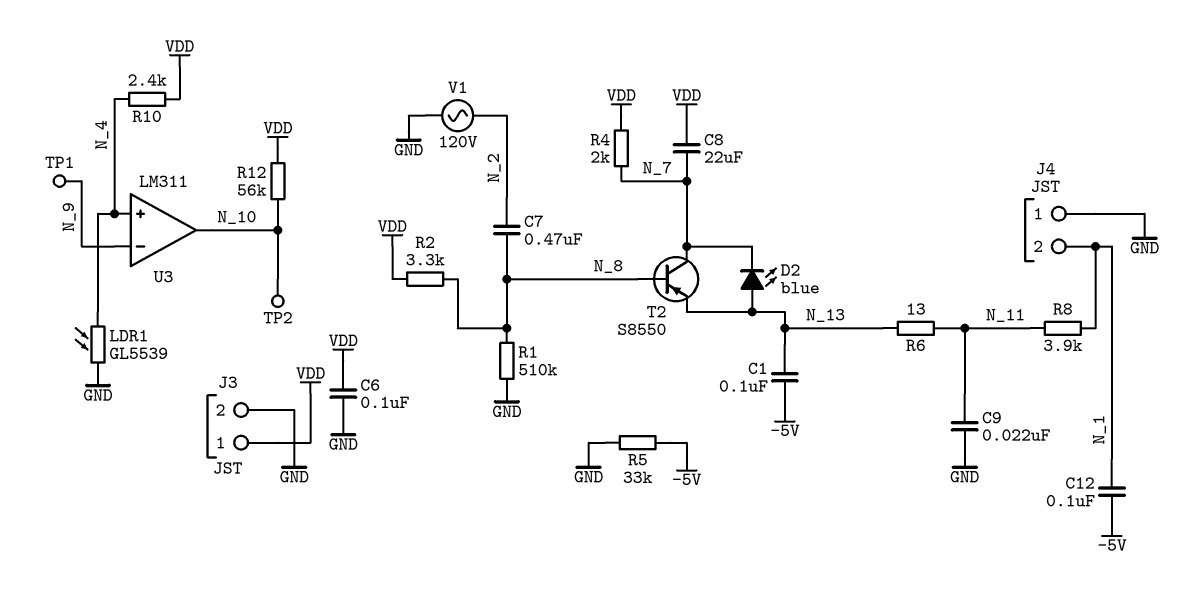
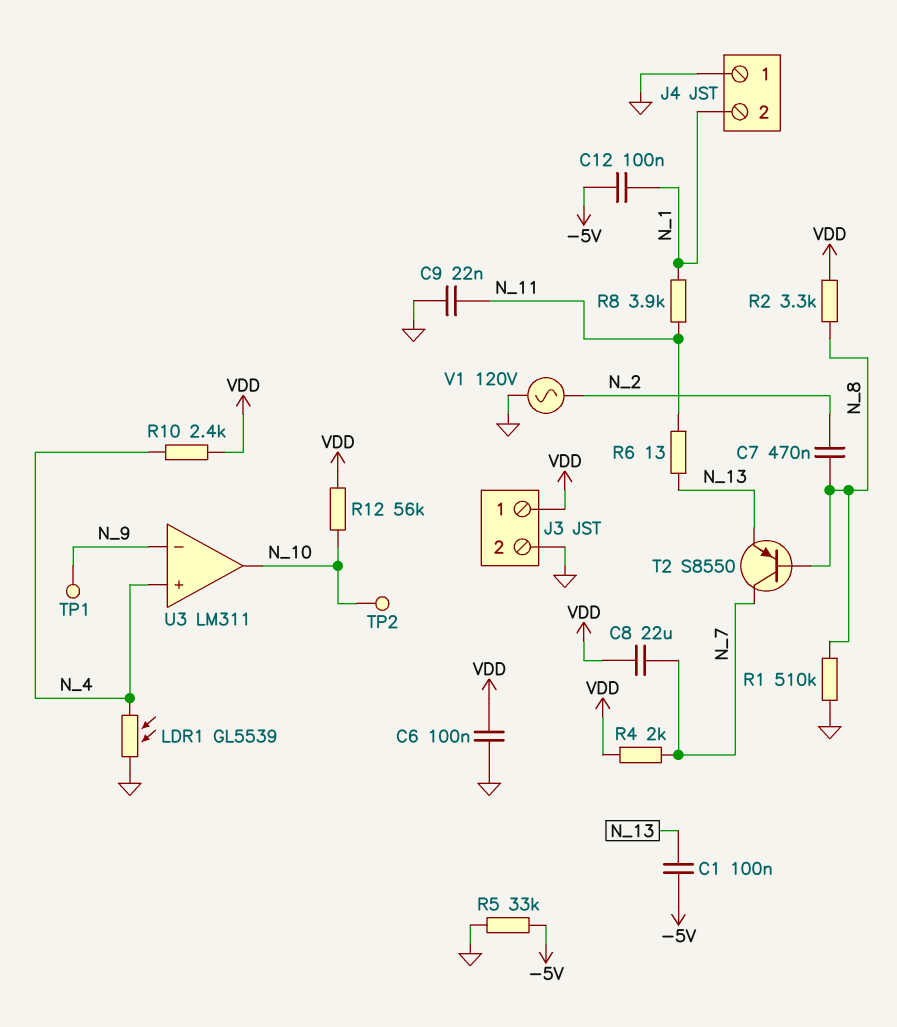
D2: LED blue (A N_13, K N_7) -> none

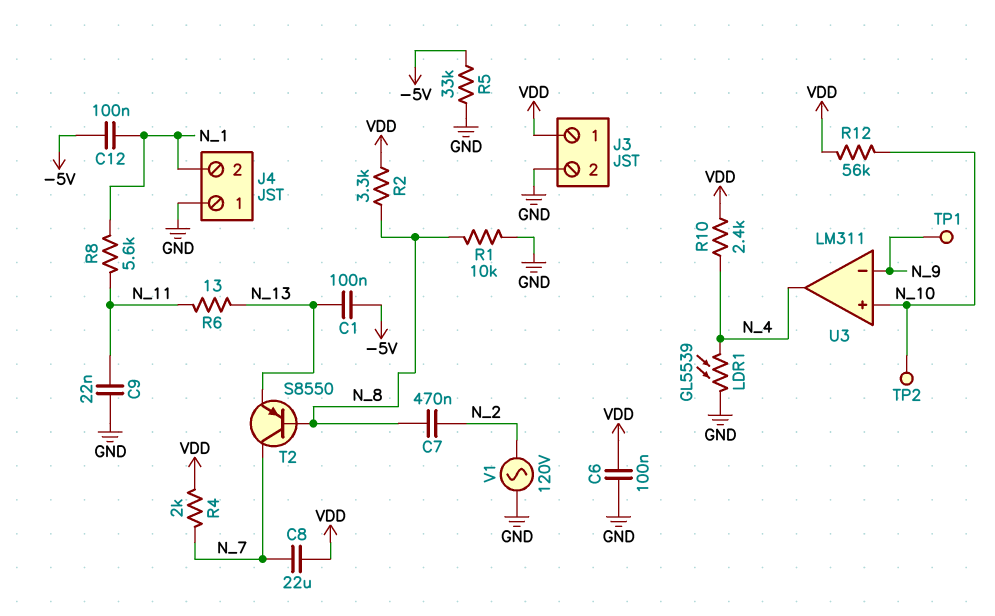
R1: 510k (GND, N_8) -> 10k (GND, N_8)
R8: 3.9k (N_1, N_11) -> 5.6k (N_1, N_11)
U3 pin in+: N_4 -> N_10
U3 pin out: N_10 -> N_4

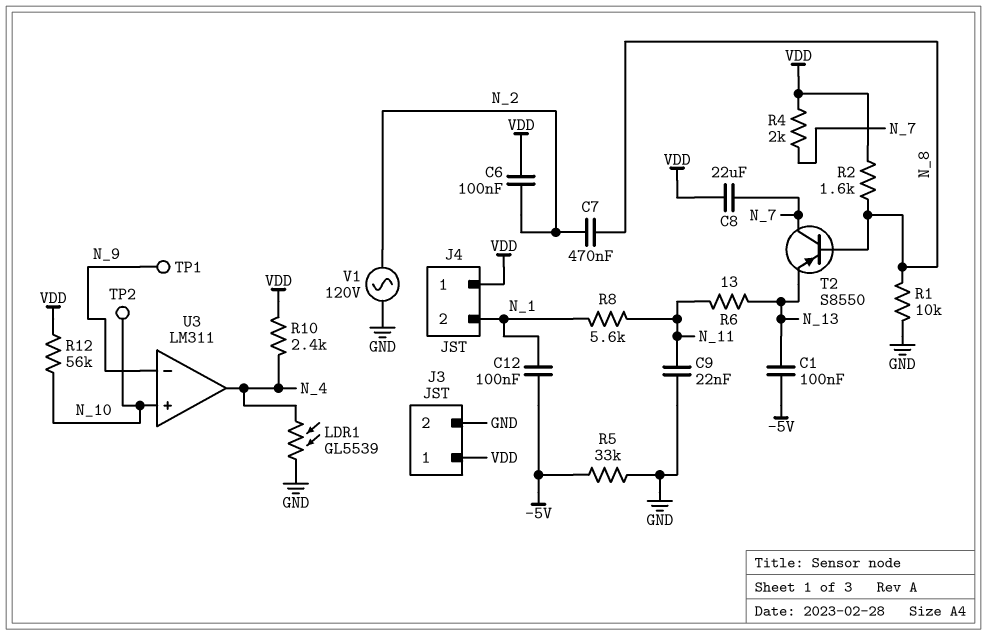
C6: 100nF (GND, VDD) -> 100nF (N_2, VDD)
J4 pin 1: GND -> VDD
R2: 3.3k (N_8, VDD) -> 1.6k (N_8, VDD)

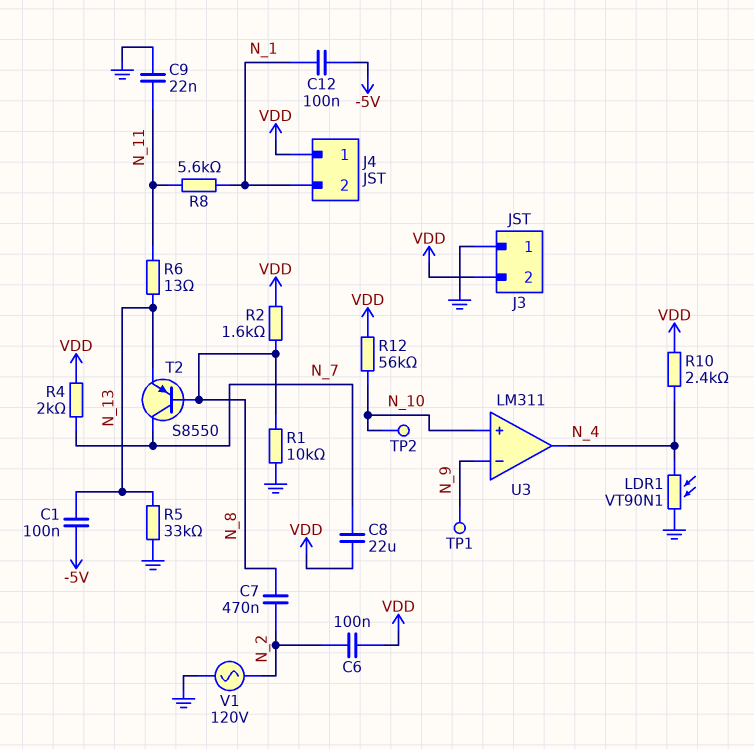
J3 pin 1: VDD -> GND
J3 pin 2: GND -> VDD
LDR1: GL5539 (GND, N_4) -> VT90N1 (GND, N_4)
R5: 33k (-5V, GND) -> 33k (GND, N_13)

